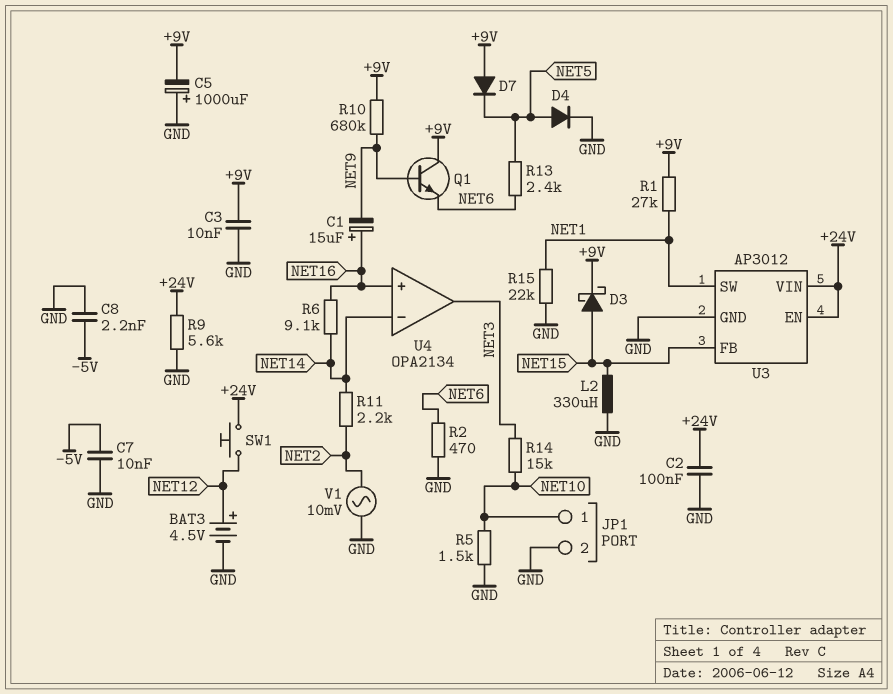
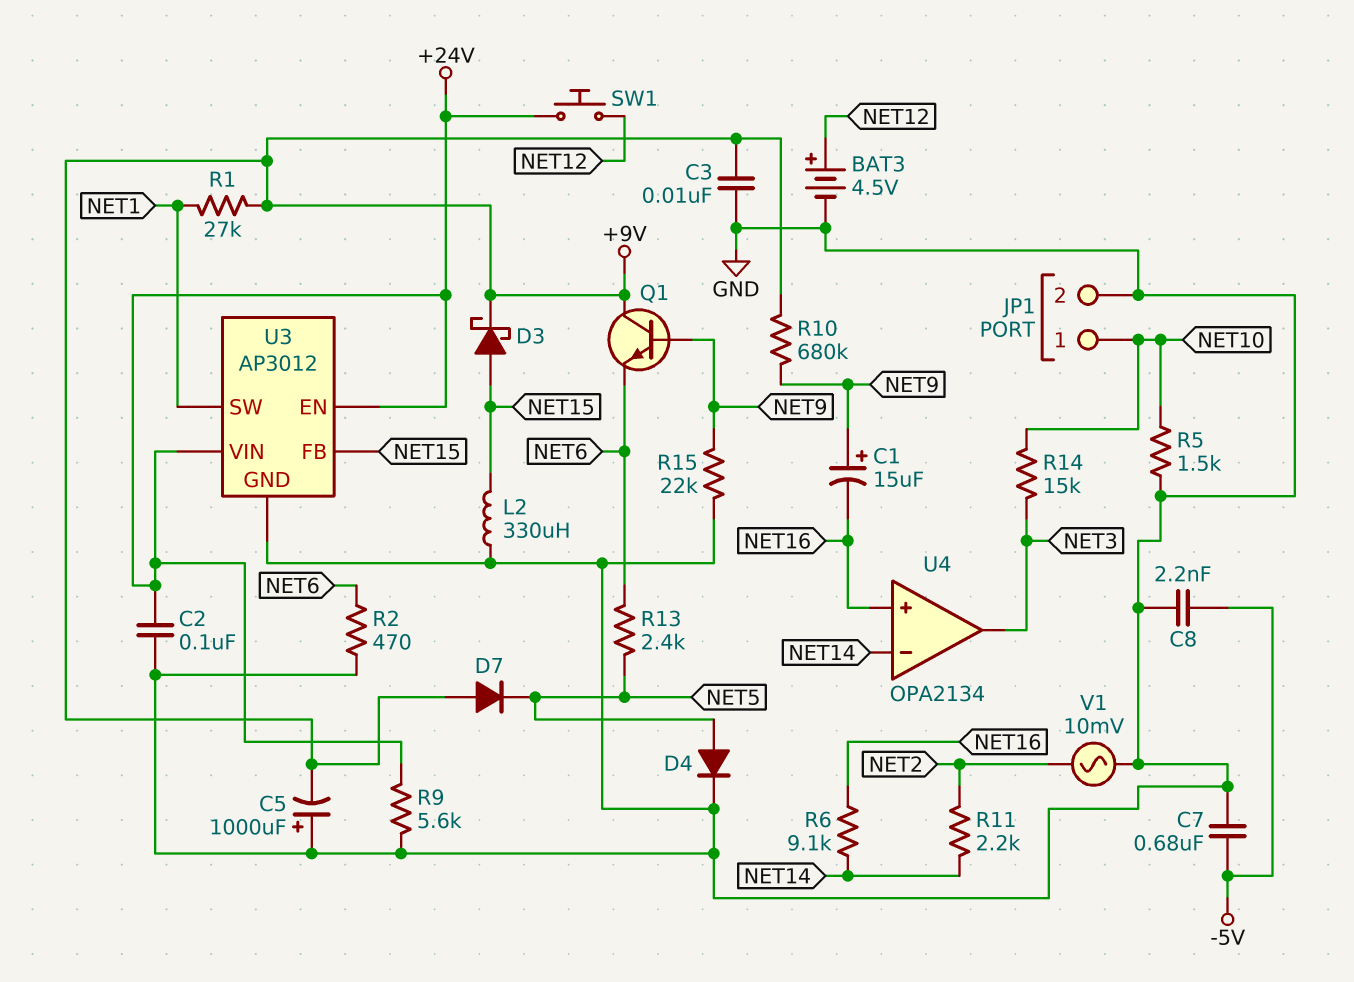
C1: 15uF (plus NET16, minus NET9) -> 15uF (plus NET9, minus NET16)
C7: 10nF (-5V, GND) -> 680nF (-5V, GND)
R15: 22k (GND, NET1) -> 22k (GND, NET9)

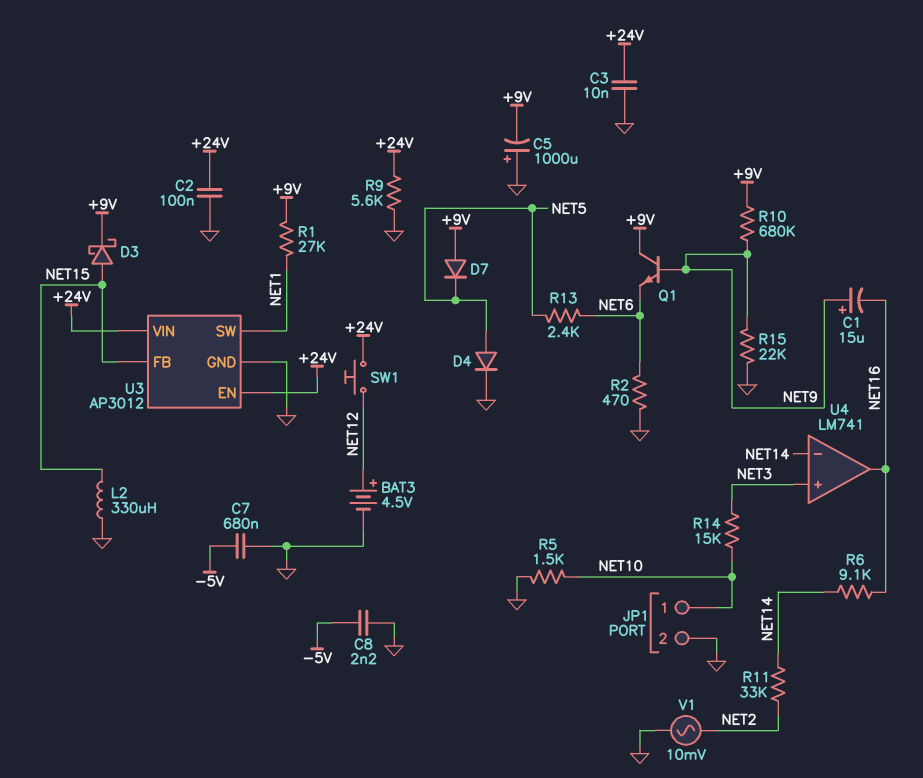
C3: 10nF (+9V, GND) -> 10nF (+24V, GND)
R11: 2.2k (NET2, NET14) -> 33k (NET2, NET14)
U4: OPA2134 -> LM741
U4 pin in+: NET16 -> NET3
U4 pin out: NET3 -> NET16

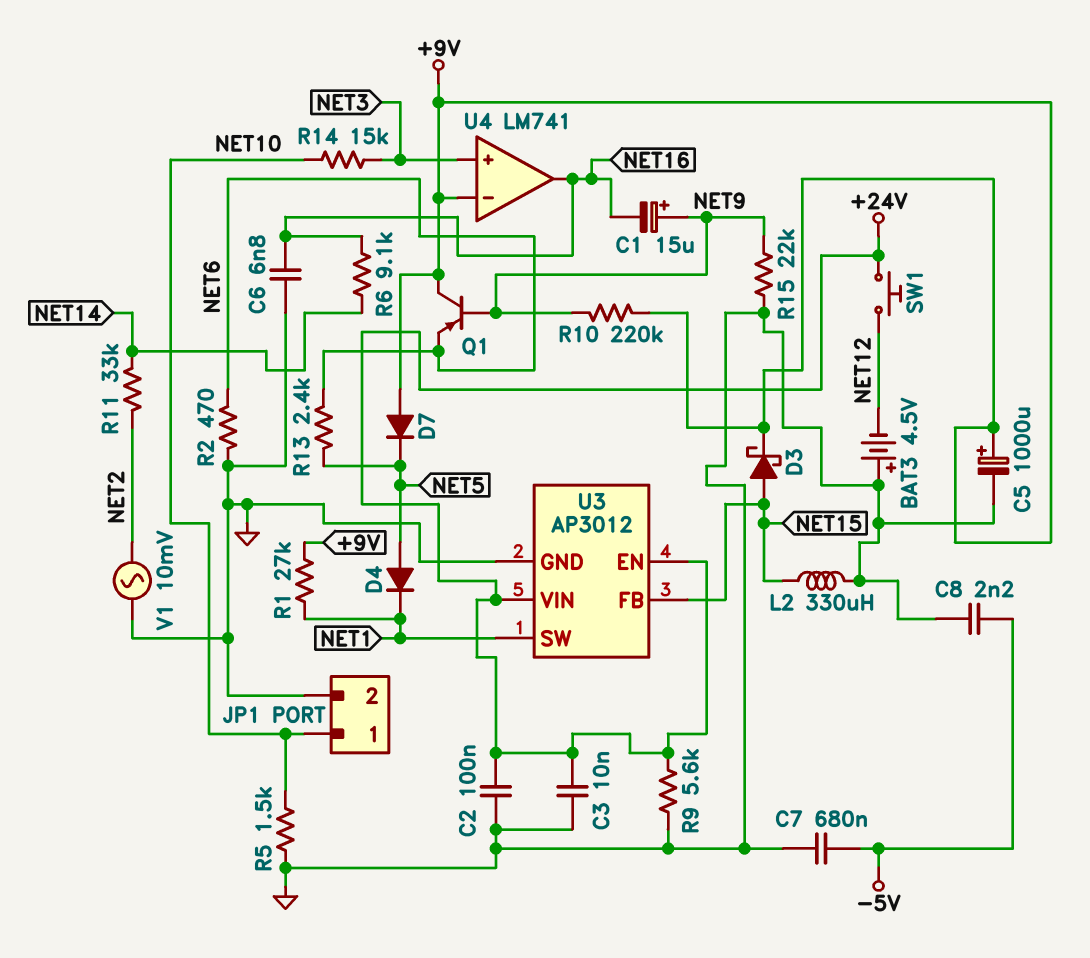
BAT3: 4.5V (plus NET12, minus GND) -> 4.5V (plus GND, minus NET12)
C5: 1000uF (plus GND, minus +9V) -> 1000uF (plus +9V, minus GND)
C6: none -> 6.8nF (GND, NET16)
D4: diode (A NET5, K GND) -> diode (A NET5, K NET1)
Q1: NPN (B NET9, C +9V, E NET6) -> PNP (B NET9, C +9V, E NET6)
R10: 680k (+9V, NET9) -> 220k (+9V, NET9)
U4 pin in-: NET14 -> +9V

